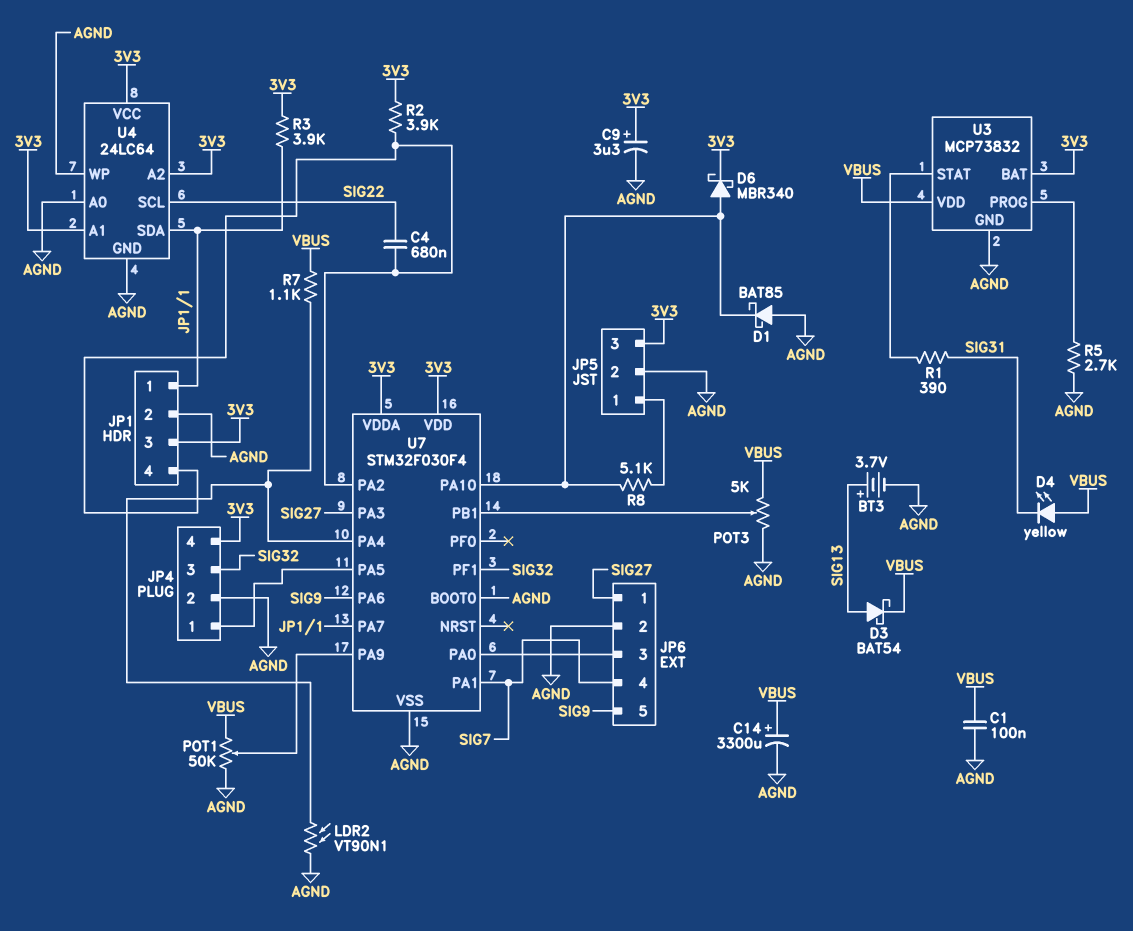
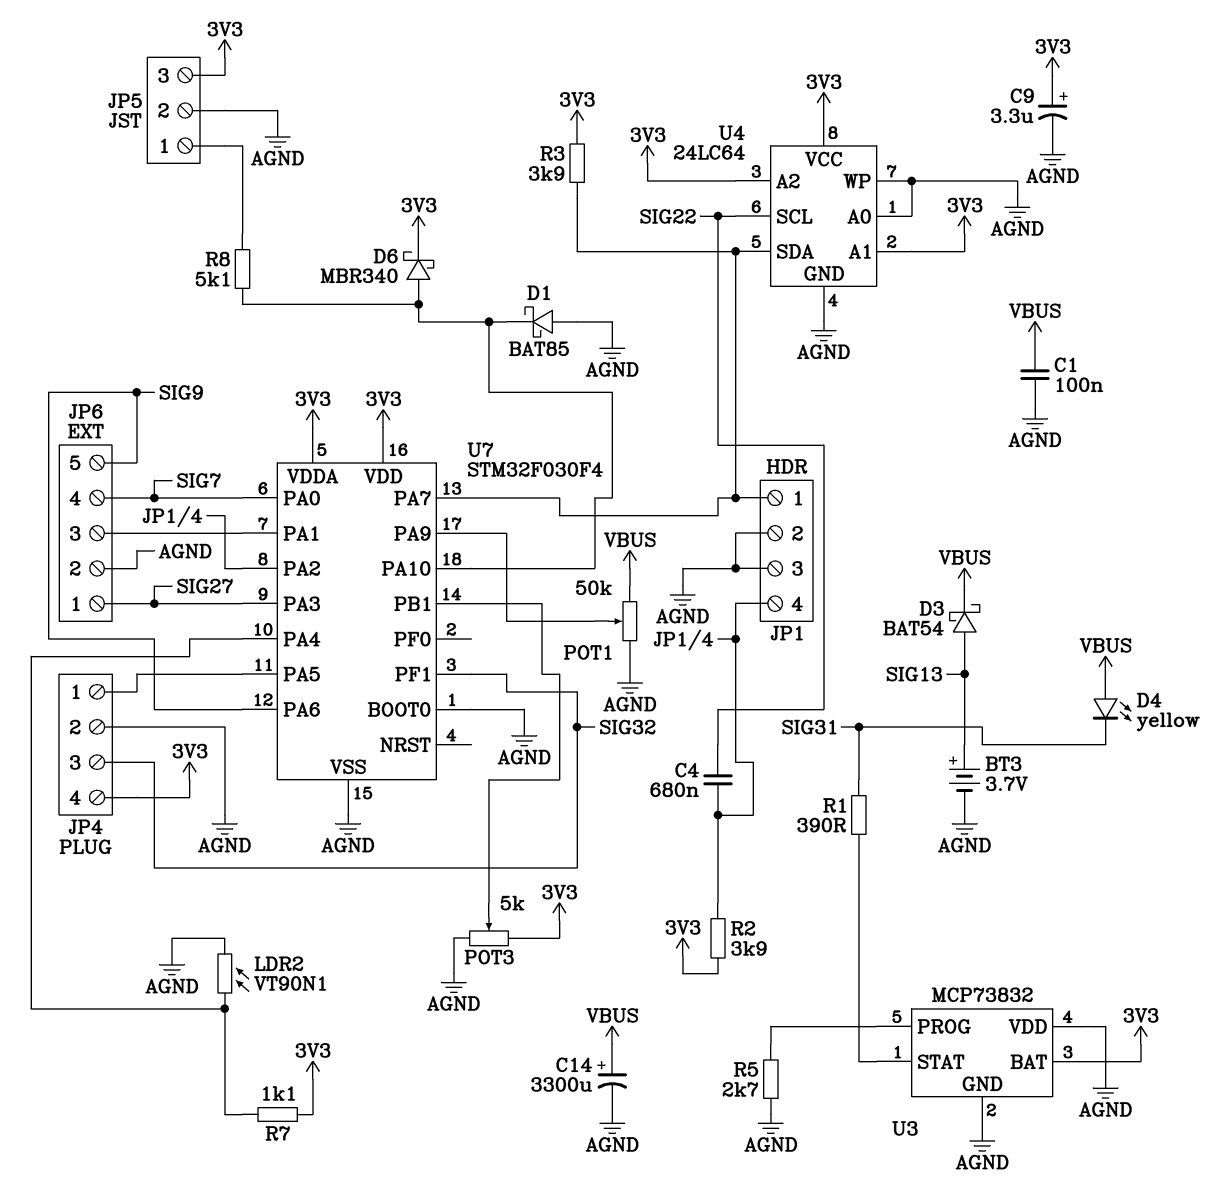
JP1 pin 3: 3V3 -> AGND
POT3: 5k (AGND, VBUS, wiper U7/PB1) -> 5k (3V3, AGND, wiper U7/PB1)
R7: 1.1k (U7/PA4, VBUS) -> 1.1k (3V3, U7/PA4)
U3 pin VDD: VBUS -> AGND
U7 pin PA0: JP6/3 -> SIG7
U7 pin PA1: SIG7 -> JP6/3

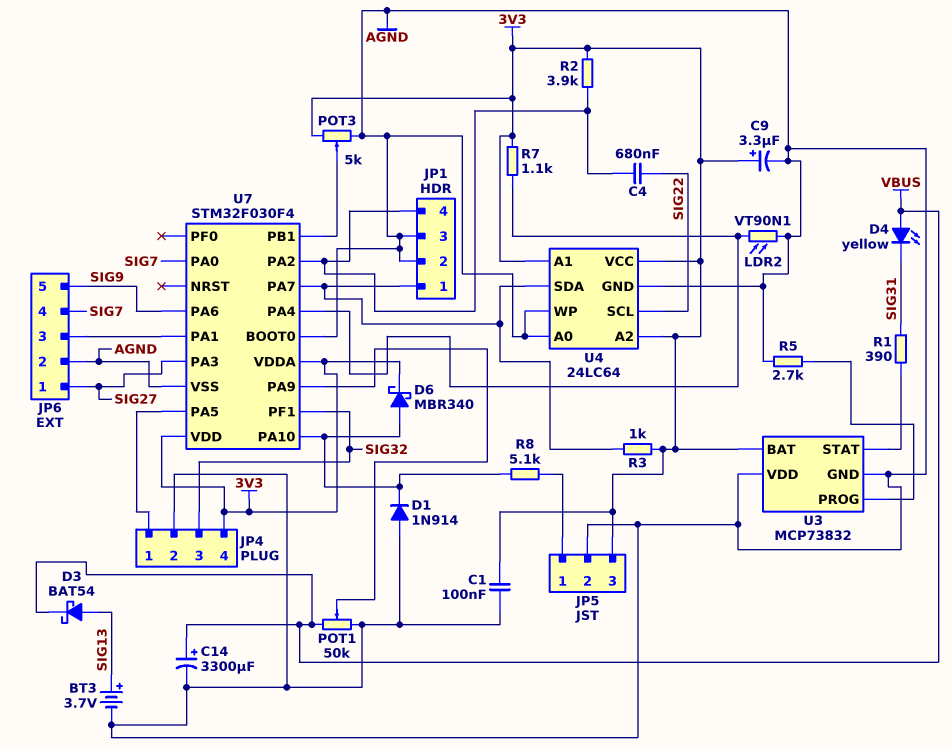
C1: 100nF (AGND, VBUS) -> 100nF (3V3, AGND)
D1: schottky BAT85 (A AGND, K U7/PA10) -> diode 1N914 (A AGND, K U7/PA10)
R3: 3.9k (3V3, JP1/1) -> 1k (3V3, JP1/1)

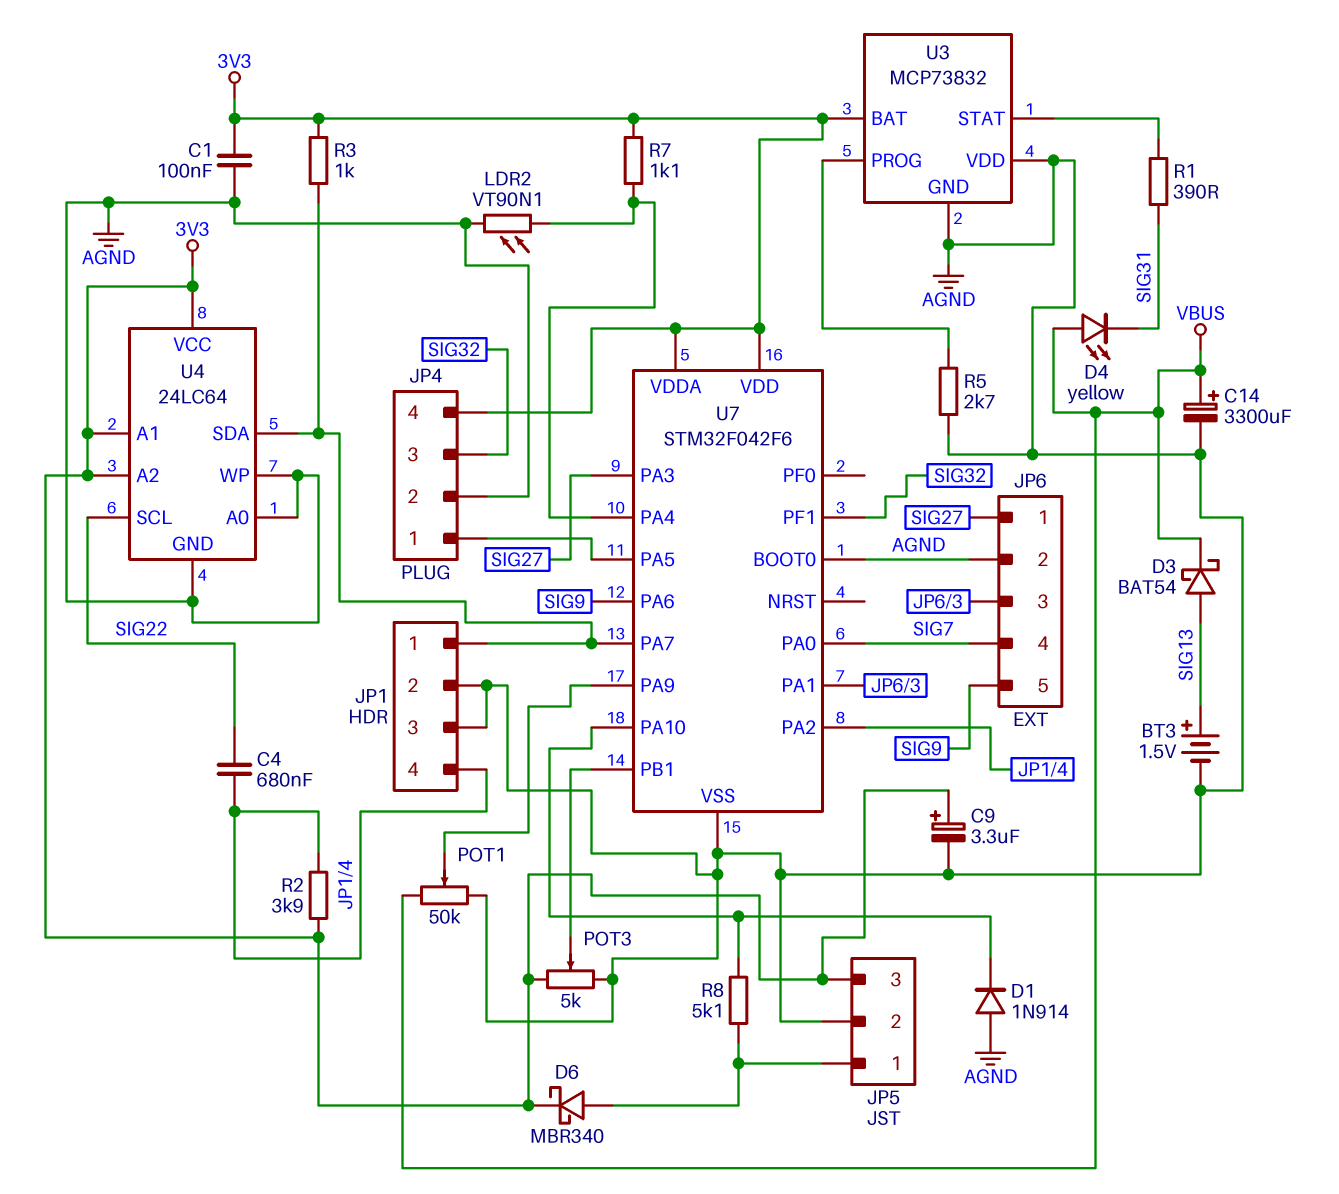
BT3: 3.7V (plus SIG13, minus AGND) -> 1.5V (plus SIG13, minus AGND)
D6: schottky MBR340 (A U7/PA10, K 3V3) -> schottky MBR340 (A JP5/1, K 3V3)
U7: STM32F030F4 -> STM32F042F6

